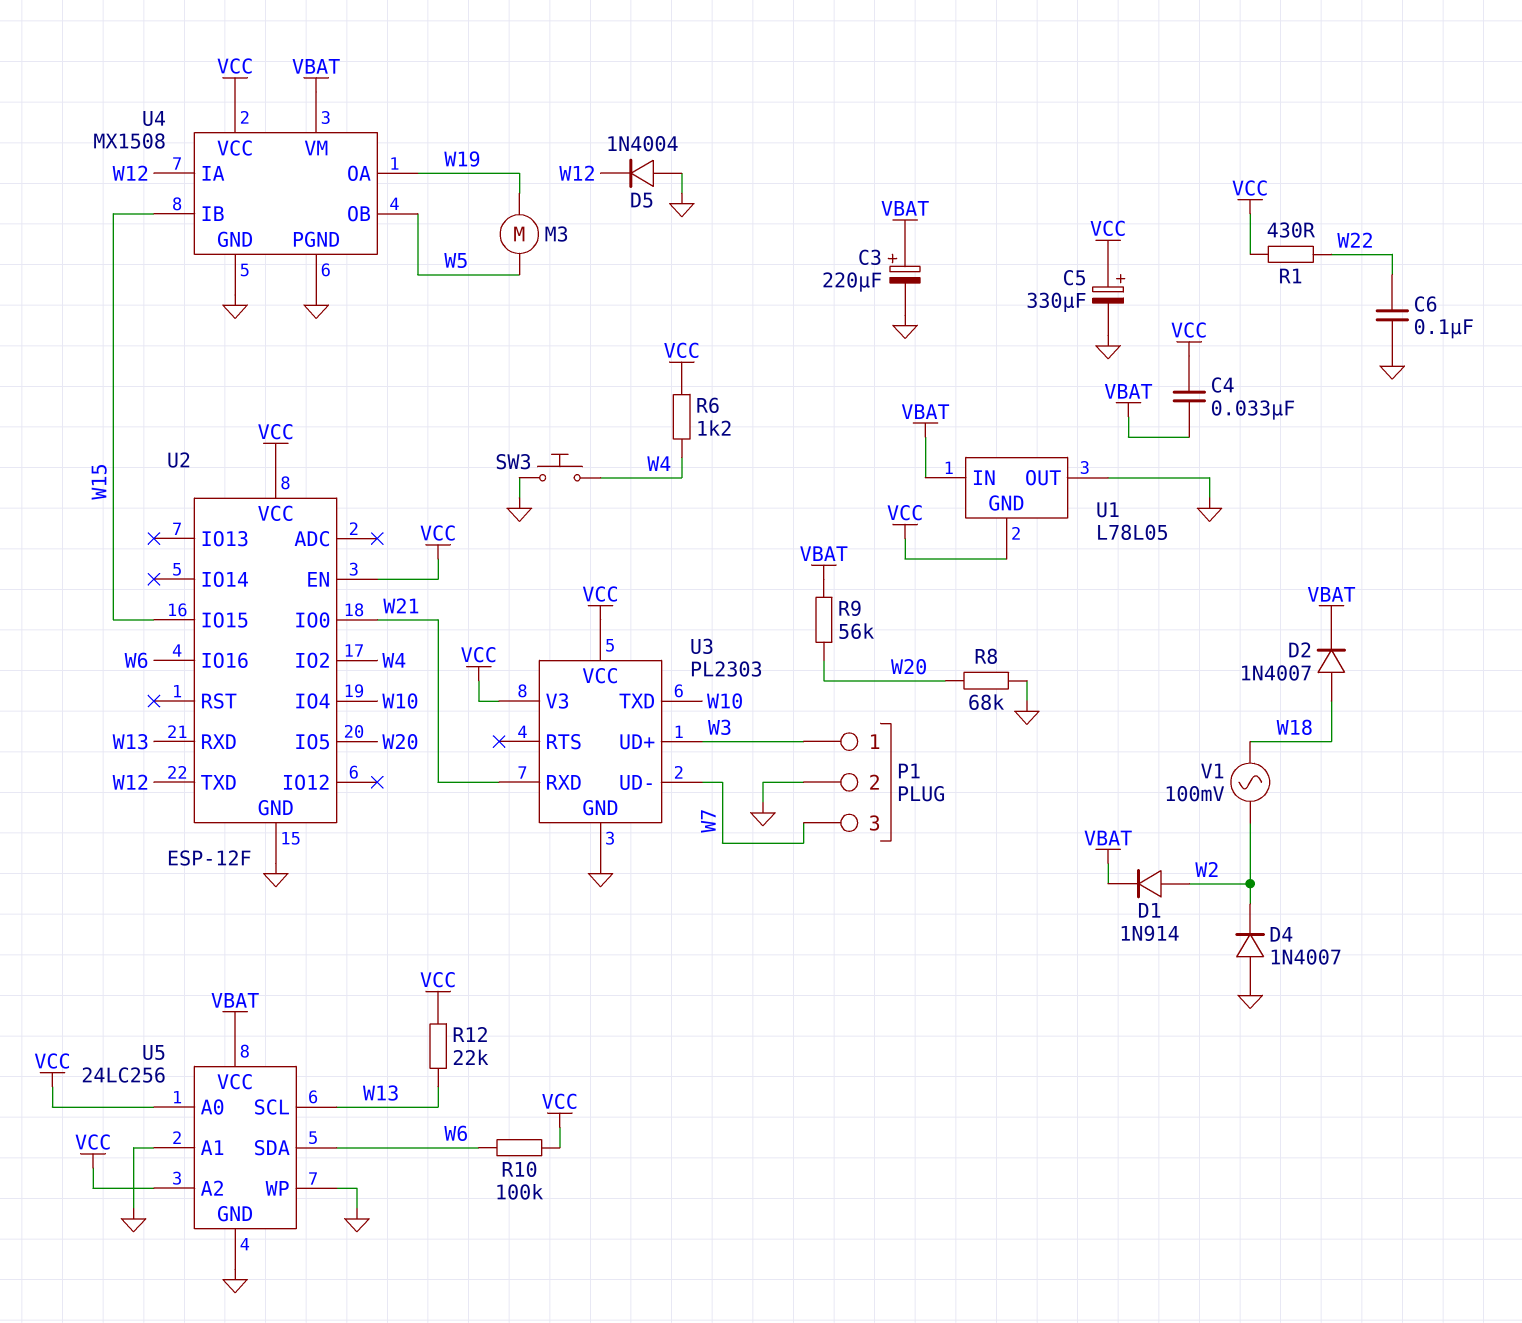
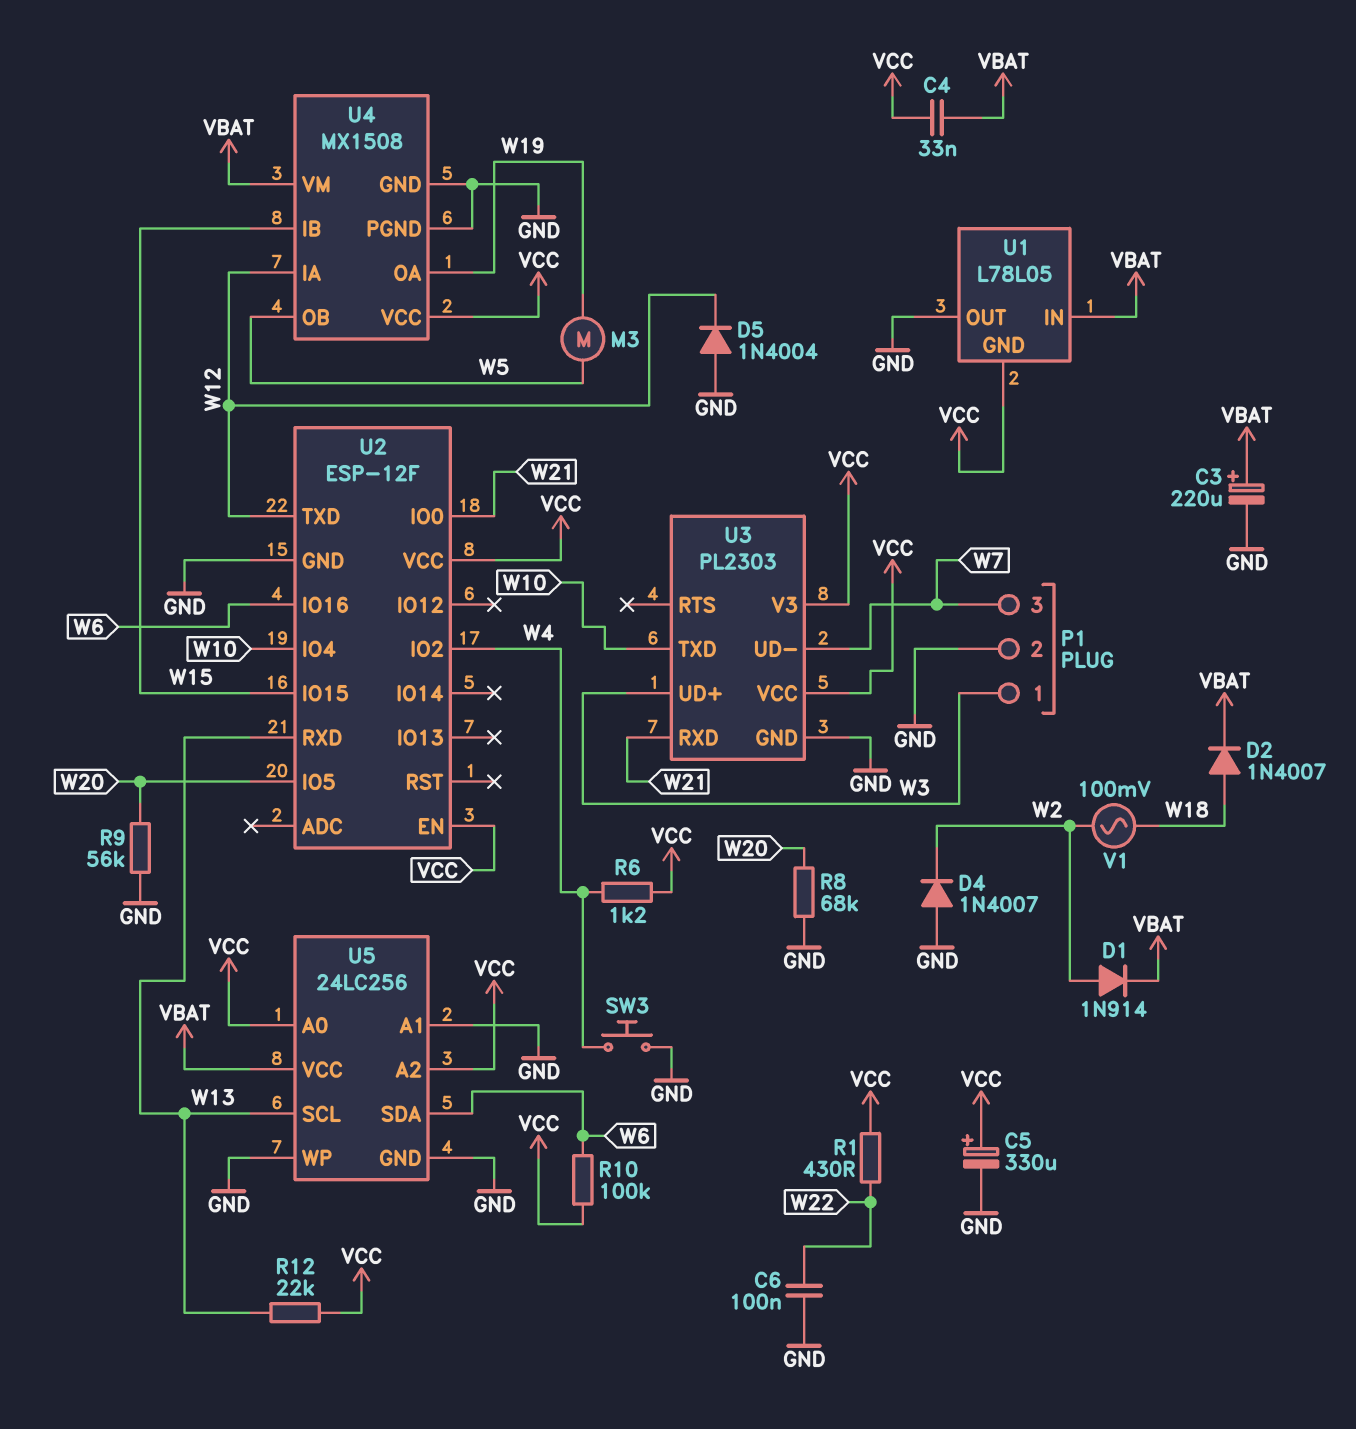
R9: 56k (VBAT, W20) -> 56k (GND, W20)

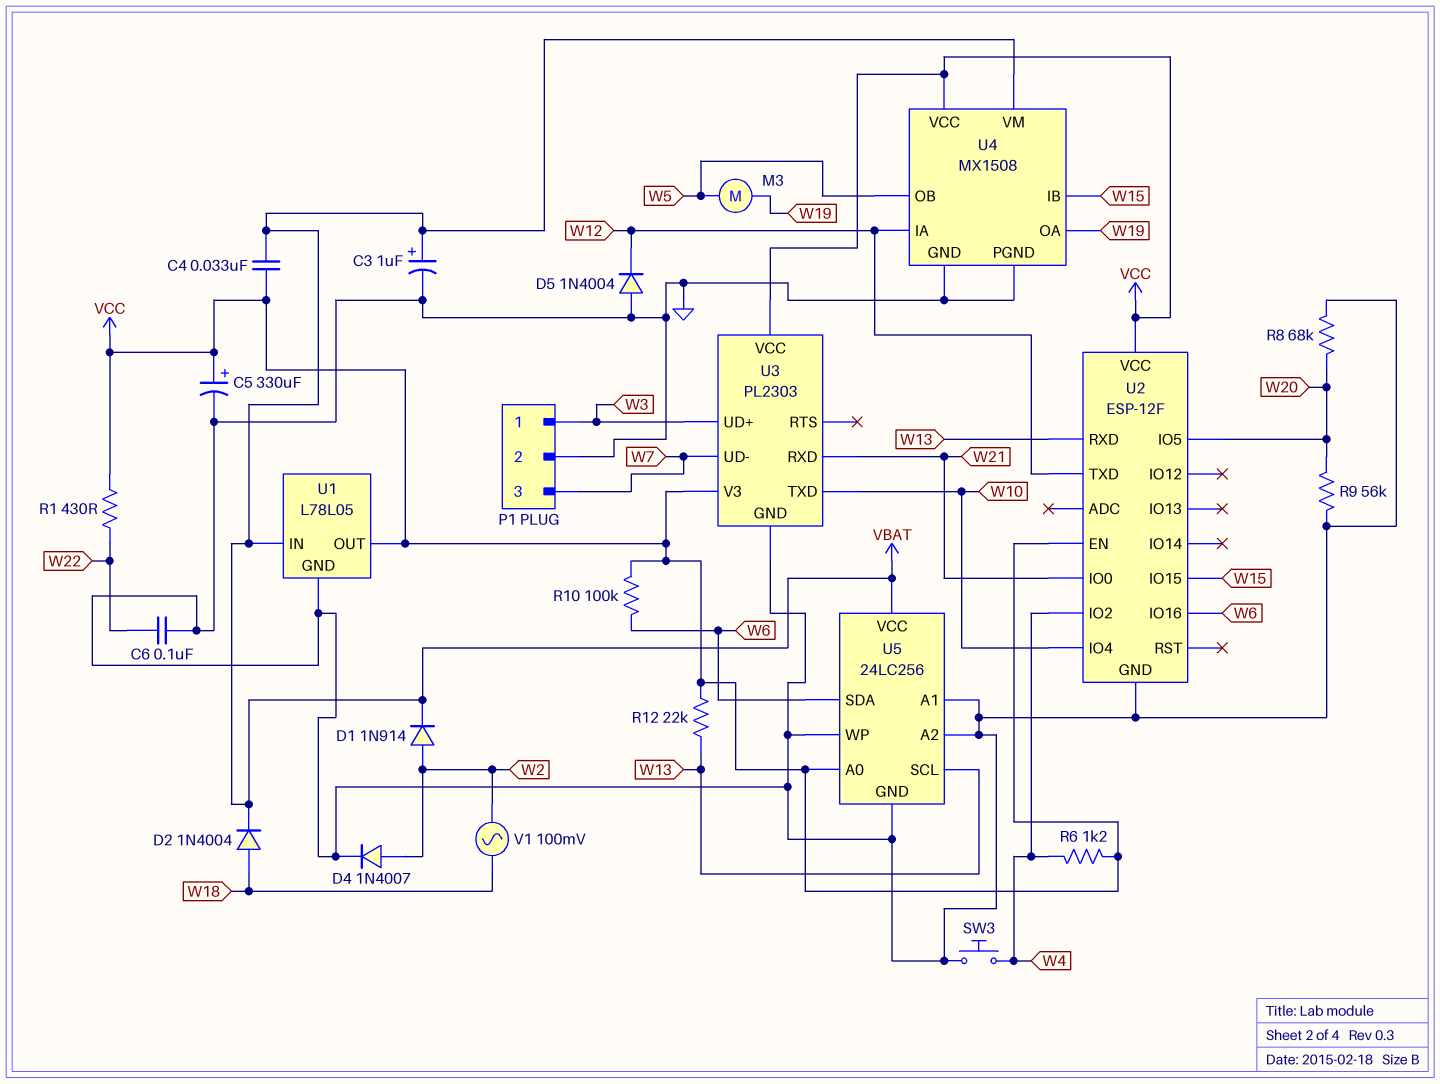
C3: 220uF (plus VBAT, minus GND) -> 1uF (plus VBAT, minus GND)
D2: diode 1N4007 (A W18, K VBAT) -> diode 1N4004 (A W18, K VBAT)
D4: diode 1N4007 (A GND, K W2) -> diode 1N4007 (A W2, K GND)
U1 pin GND: VCC -> GND
U1 pin OUT: GND -> VCC
U5 pin A2: VCC -> GND

